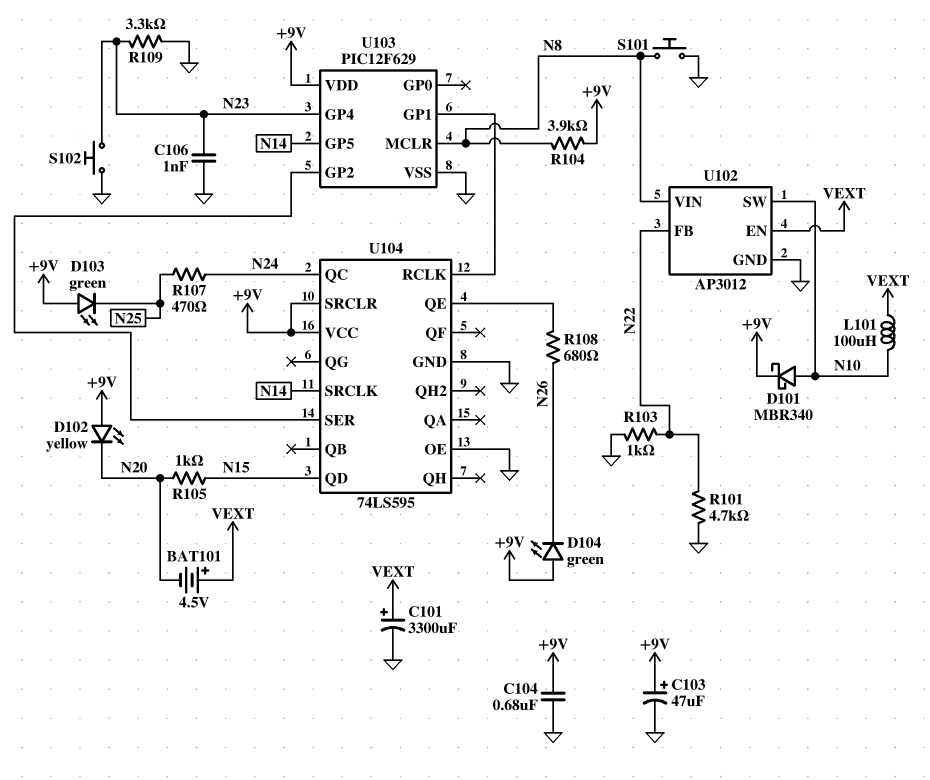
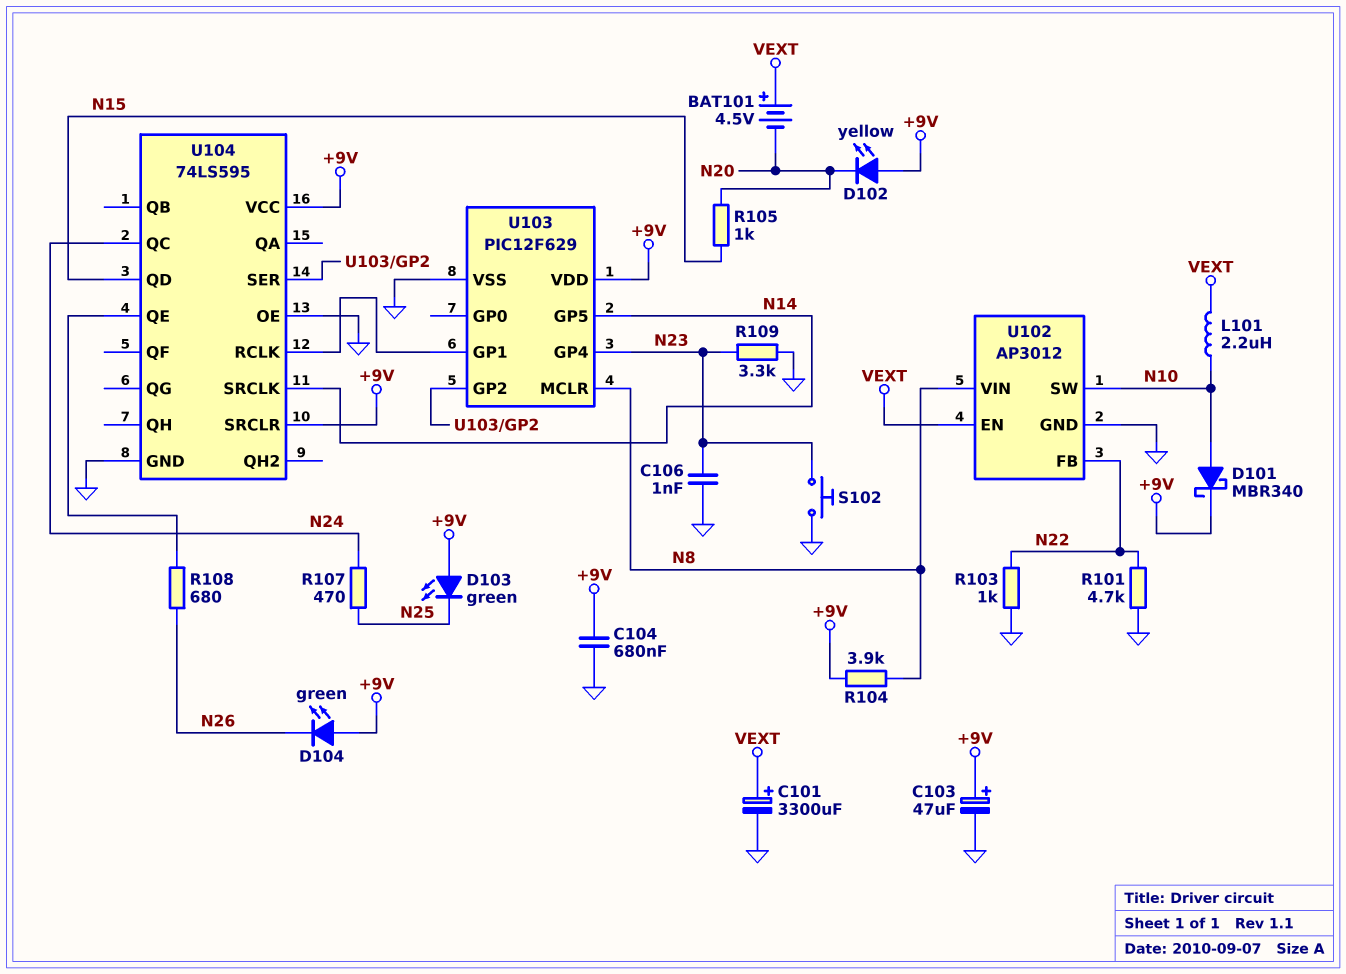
L101: 100uH (N10, VEXT) -> 2.2uH (N10, VEXT)
S101: button (GND, N8) -> none

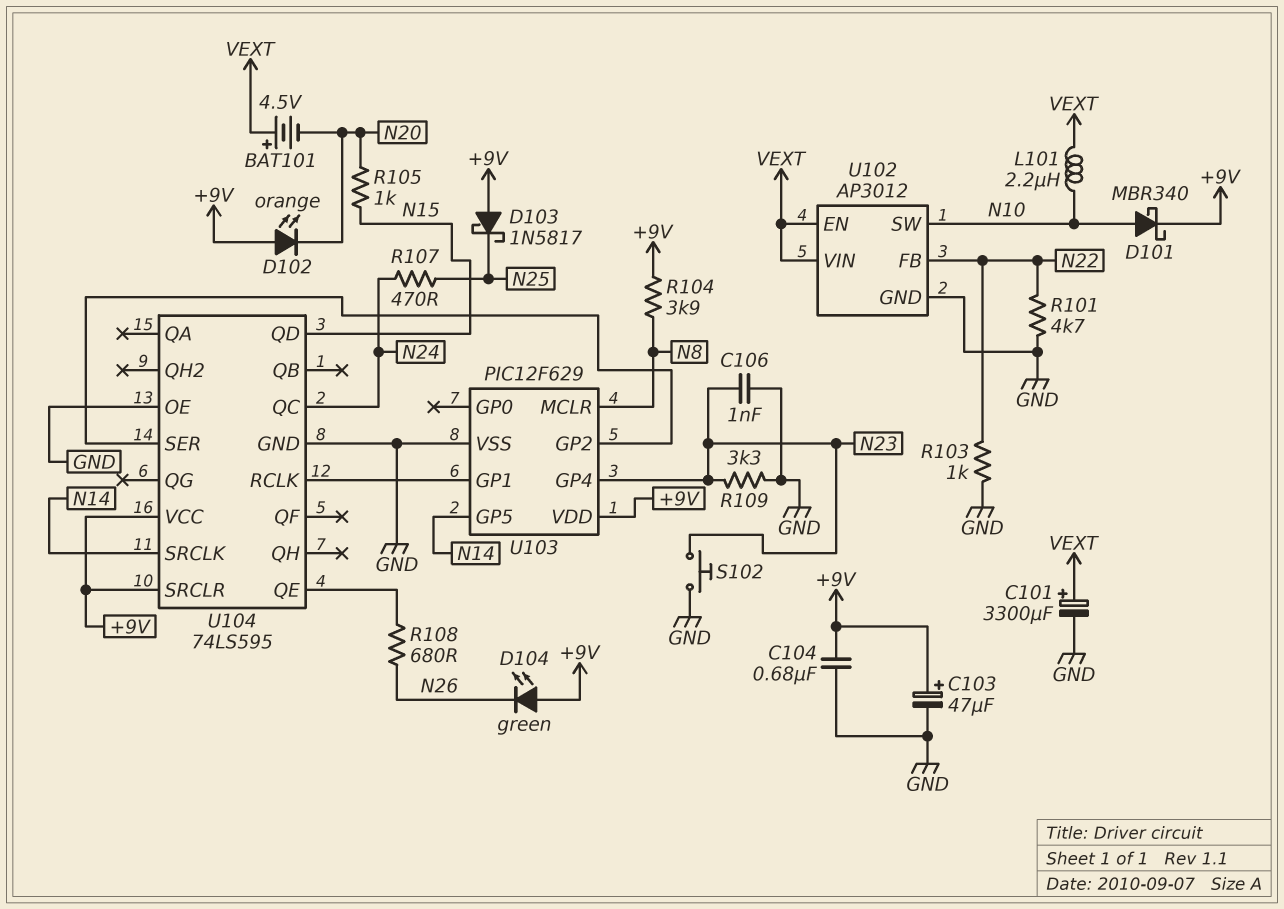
D102: LED yellow (A +9V, K N20) -> LED orange (A +9V, K N20)
D103: LED green (A +9V, K N25) -> schottky 1N5817 (A +9V, K N25)
U102 pin VIN: N8 -> VEXT

